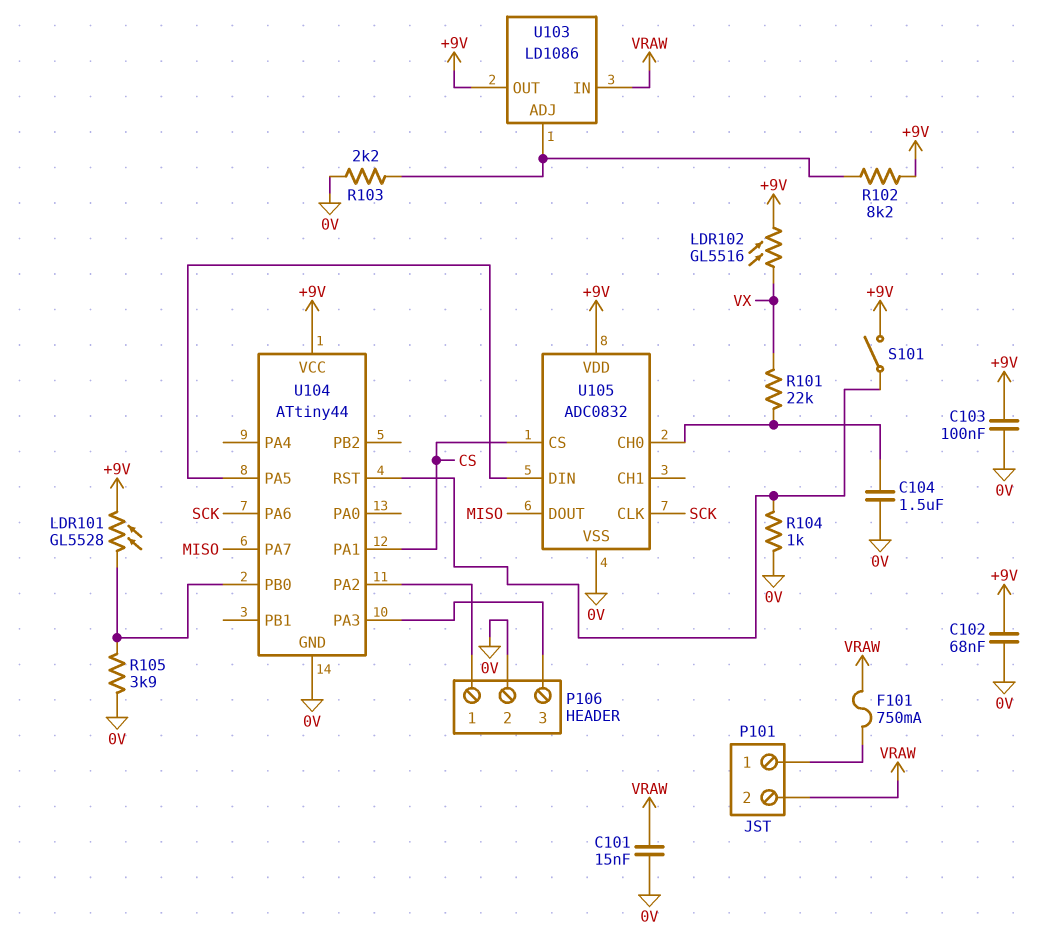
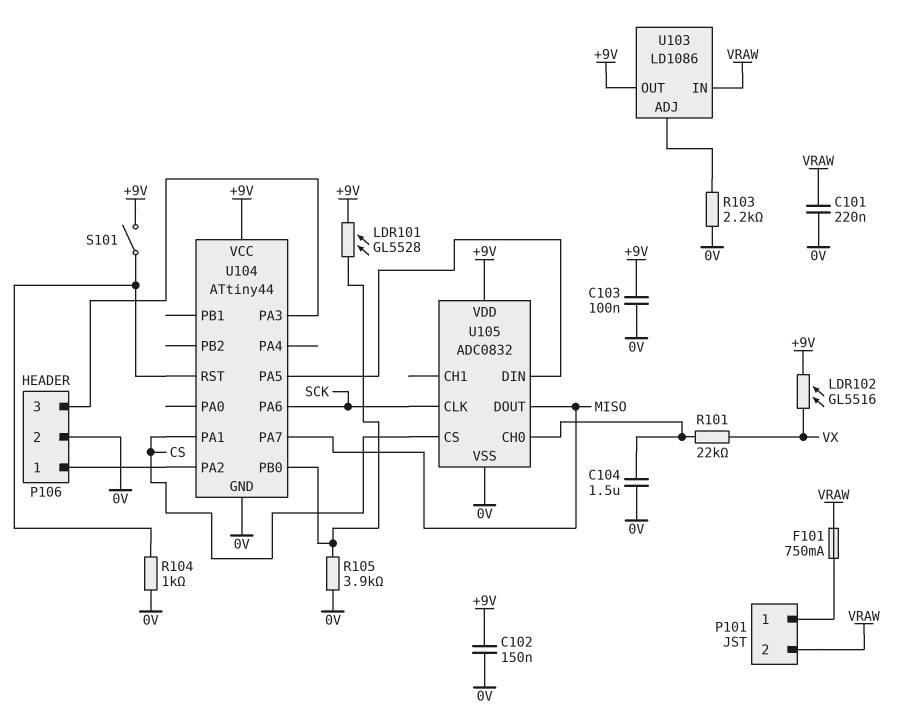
C101: 15nF (0V, VRAW) -> 220nF (0V, VRAW)
C102: 68nF (+9V, 0V) -> 150nF (+9V, 0V)
R102: 8.2k (+9V, U103/ADJ) -> none

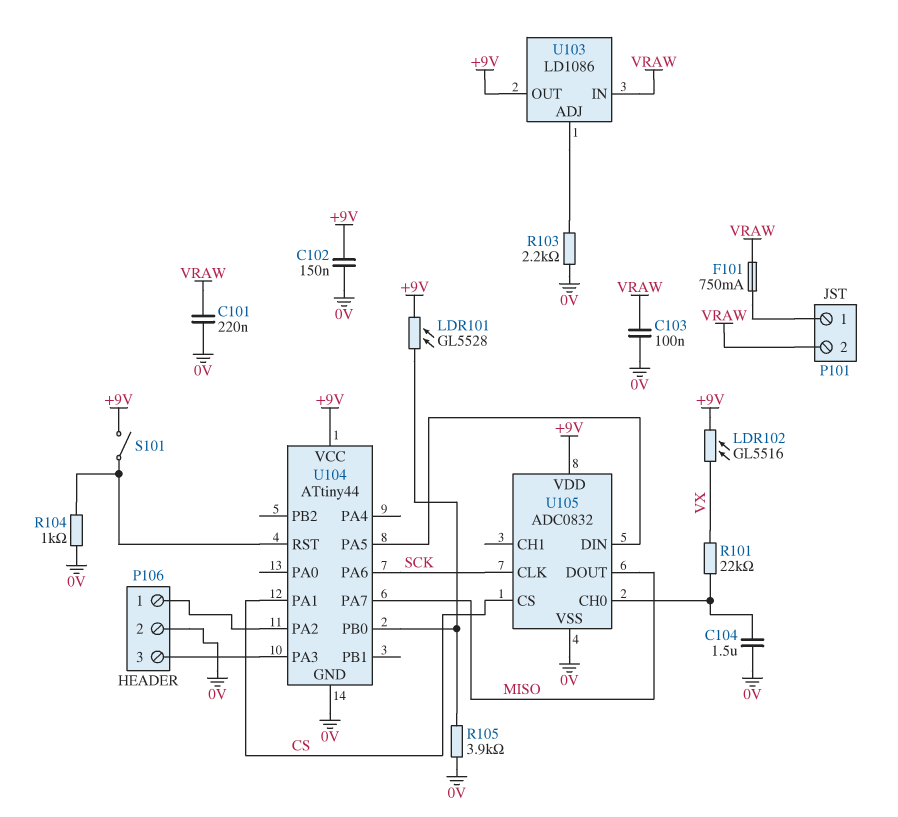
C103: 100nF (+9V, 0V) -> 100nF (0V, VRAW)

